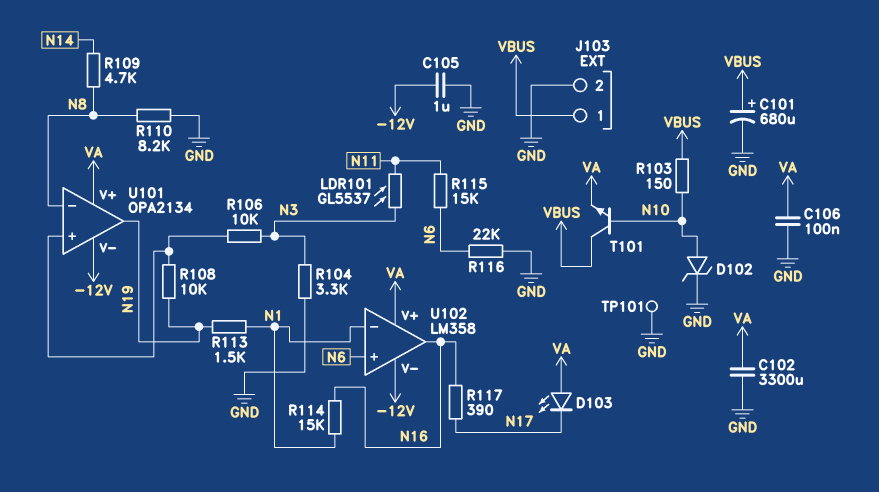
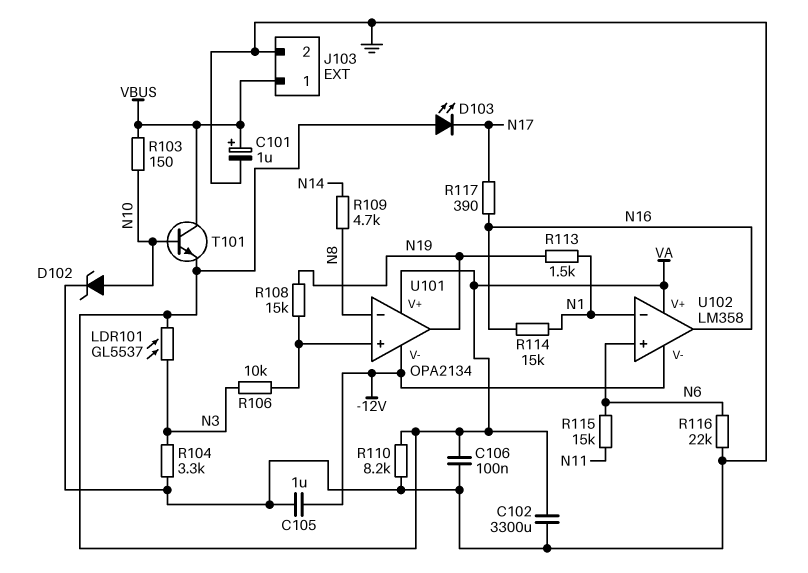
C101: 680uF (plus VBUS, minus GND) -> 1uF (plus VBUS, minus GND)
LDR101: GL5537 (N3, N11) -> GL5537 (N3, VA)
R108: 10k (N19, U101/in+) -> 15k (N19, U101/in+)
R110: 8.2k (GND, N8) -> 8.2k (GND, VA)
TP101: test point (GND) -> none

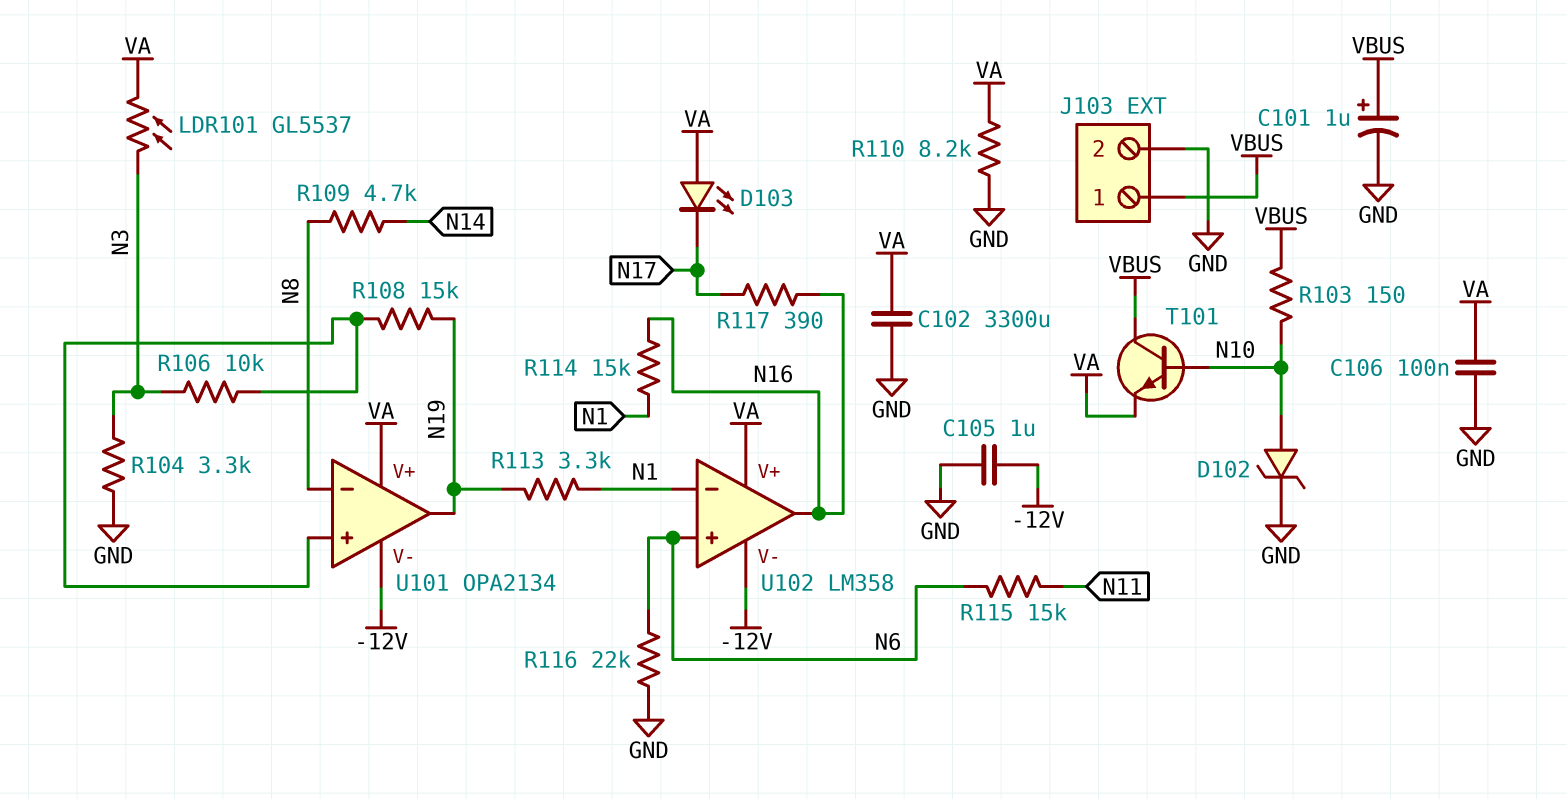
R113: 1.5k (N1, N19) -> 3.3k (N1, N19)

